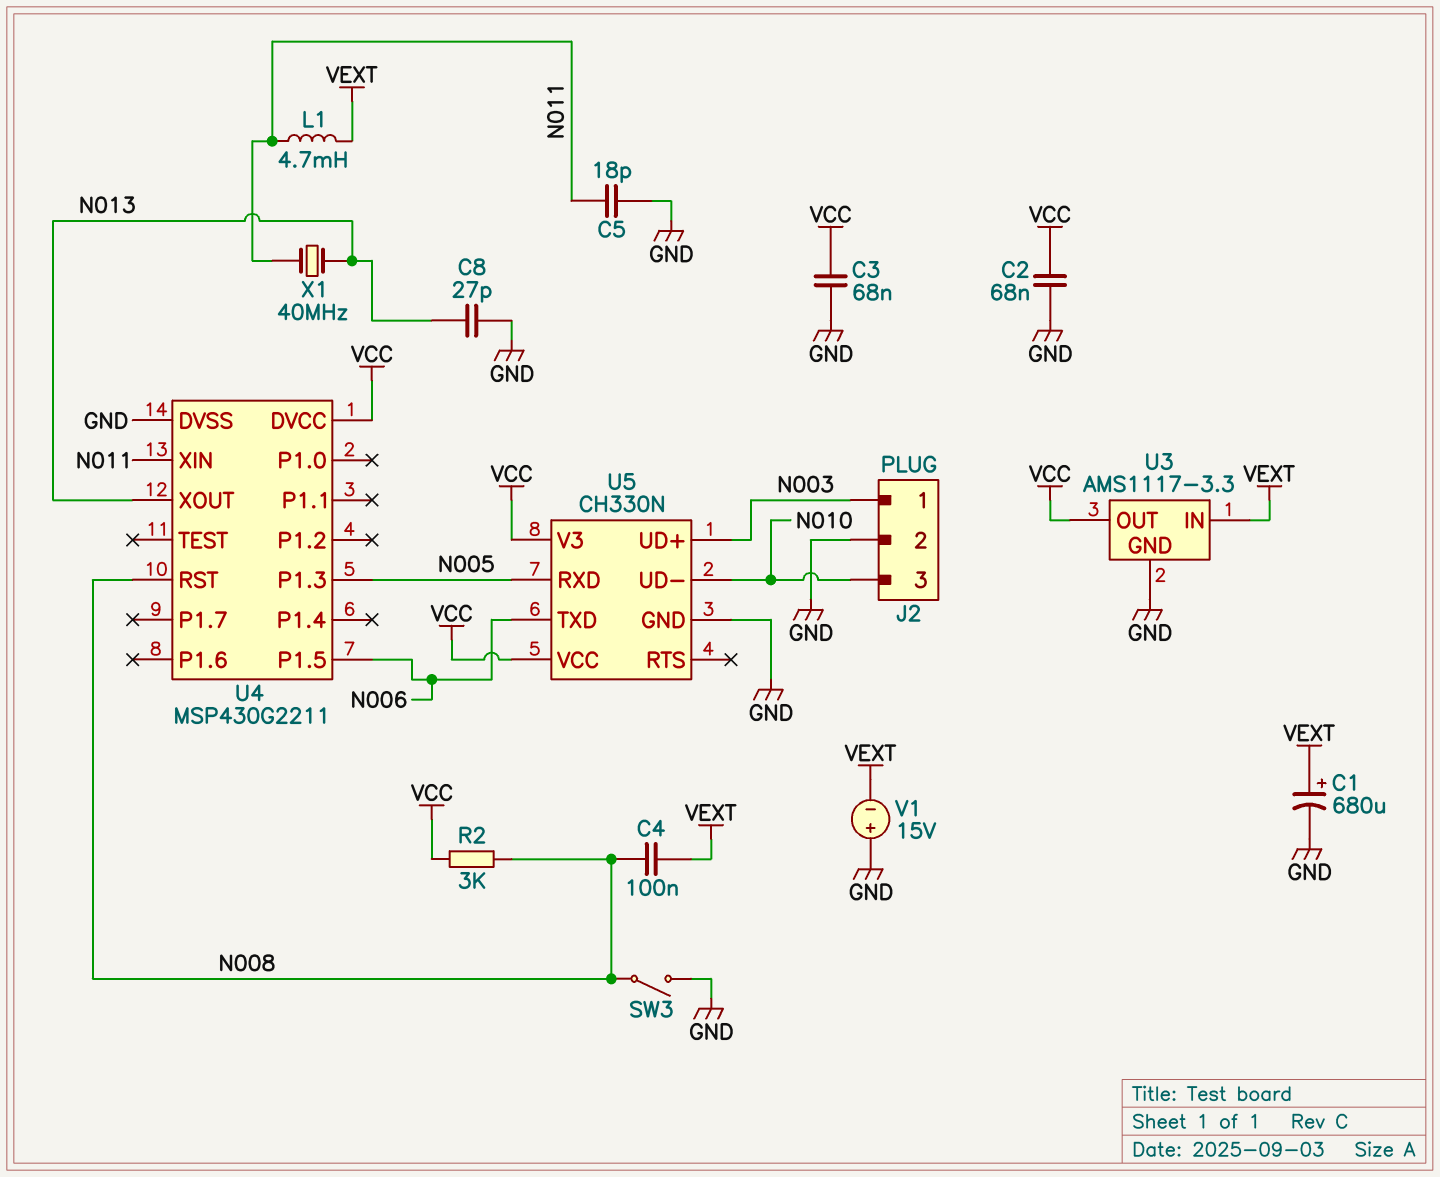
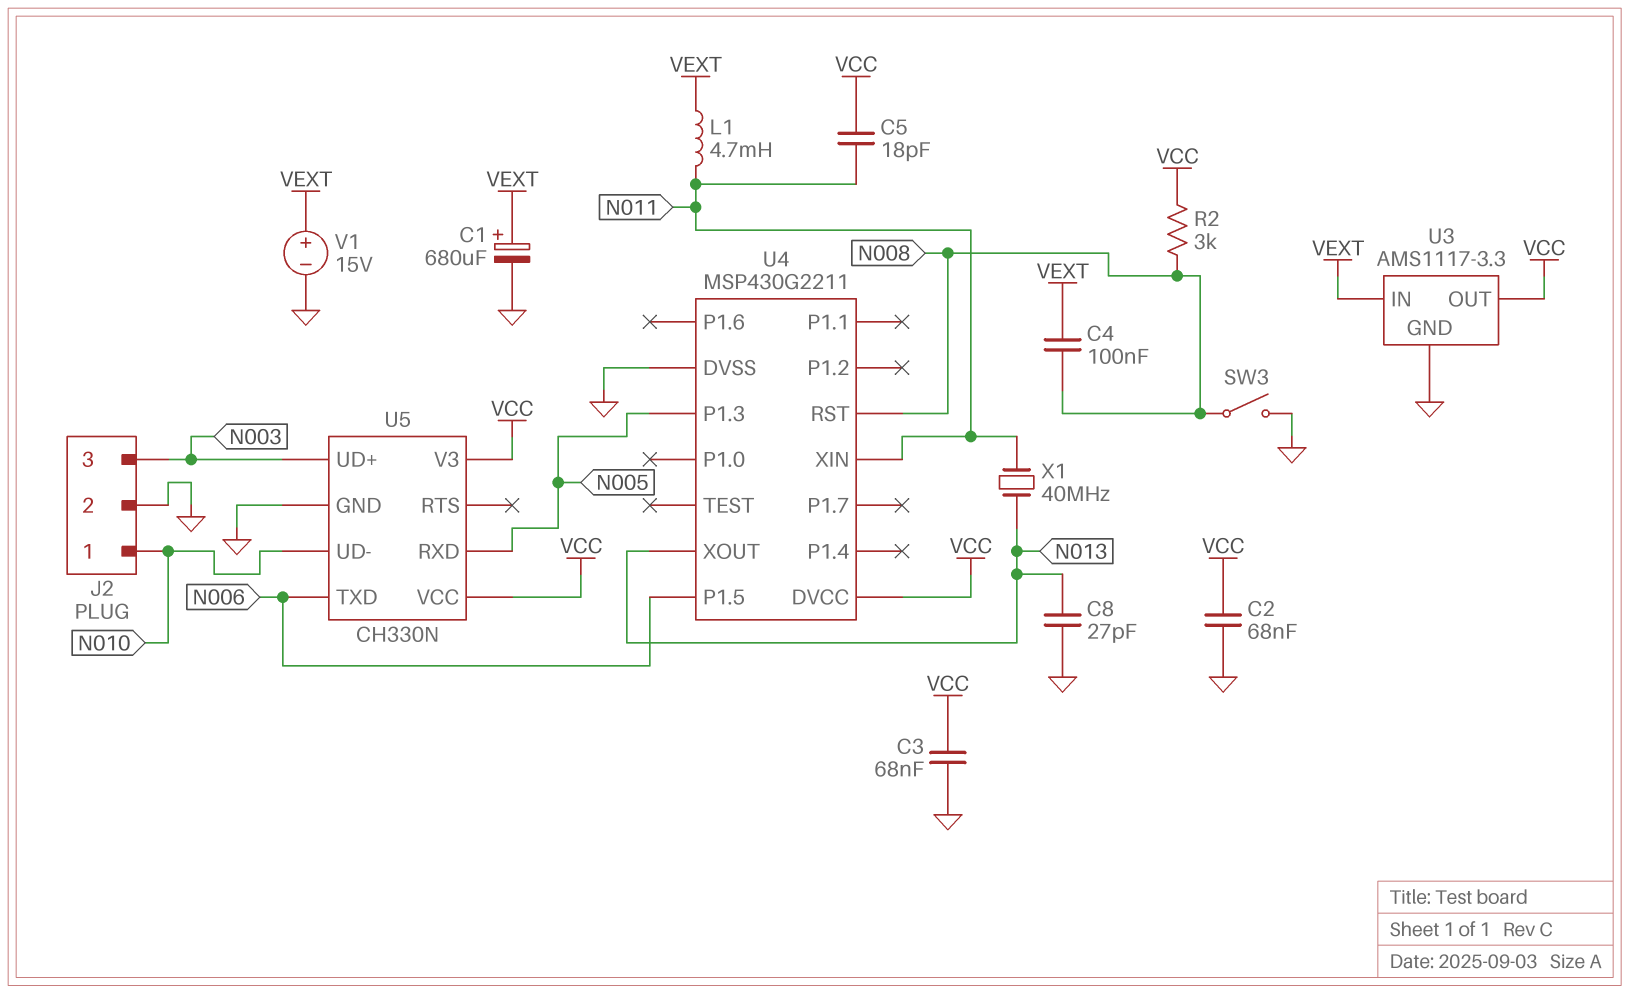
C5: 18pF (GND, N011) -> 18pF (N011, VCC)
J2 pin 1: N003 -> N010
J2 pin 3: N010 -> N003
V1: 15V (plus GND, minus VEXT) -> 15V (plus VEXT, minus GND)

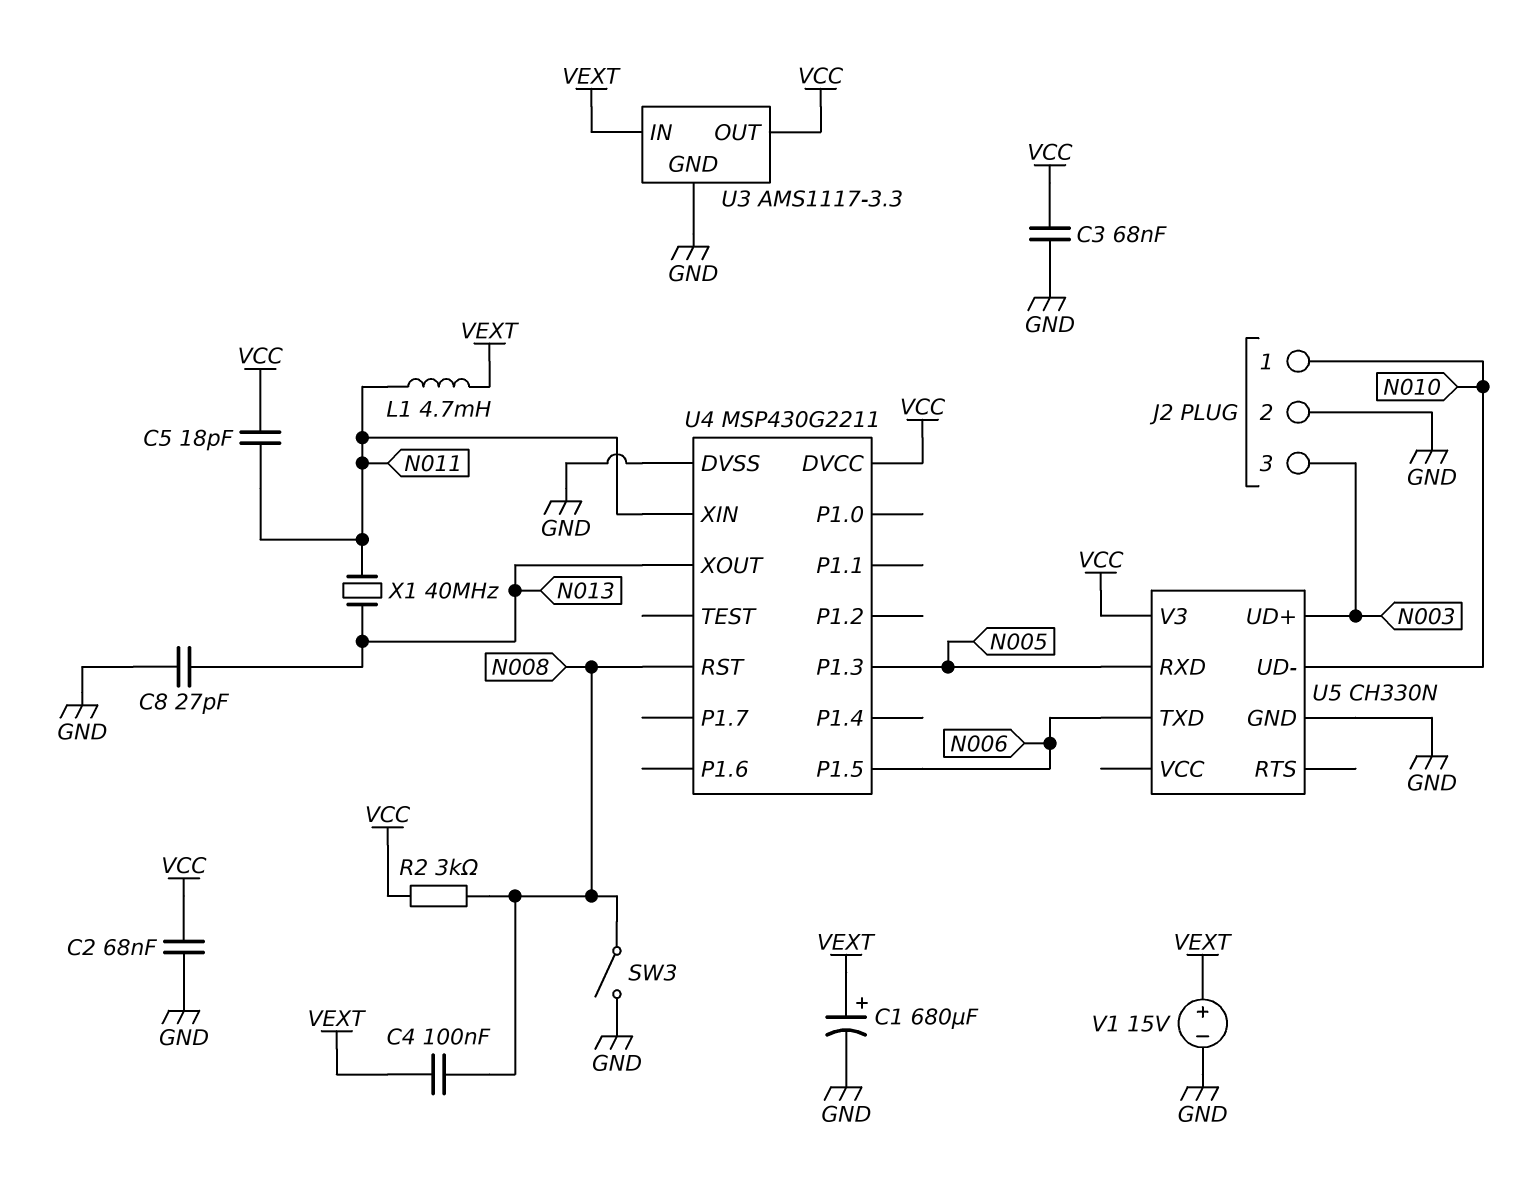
U5 pin VCC: VCC -> none

